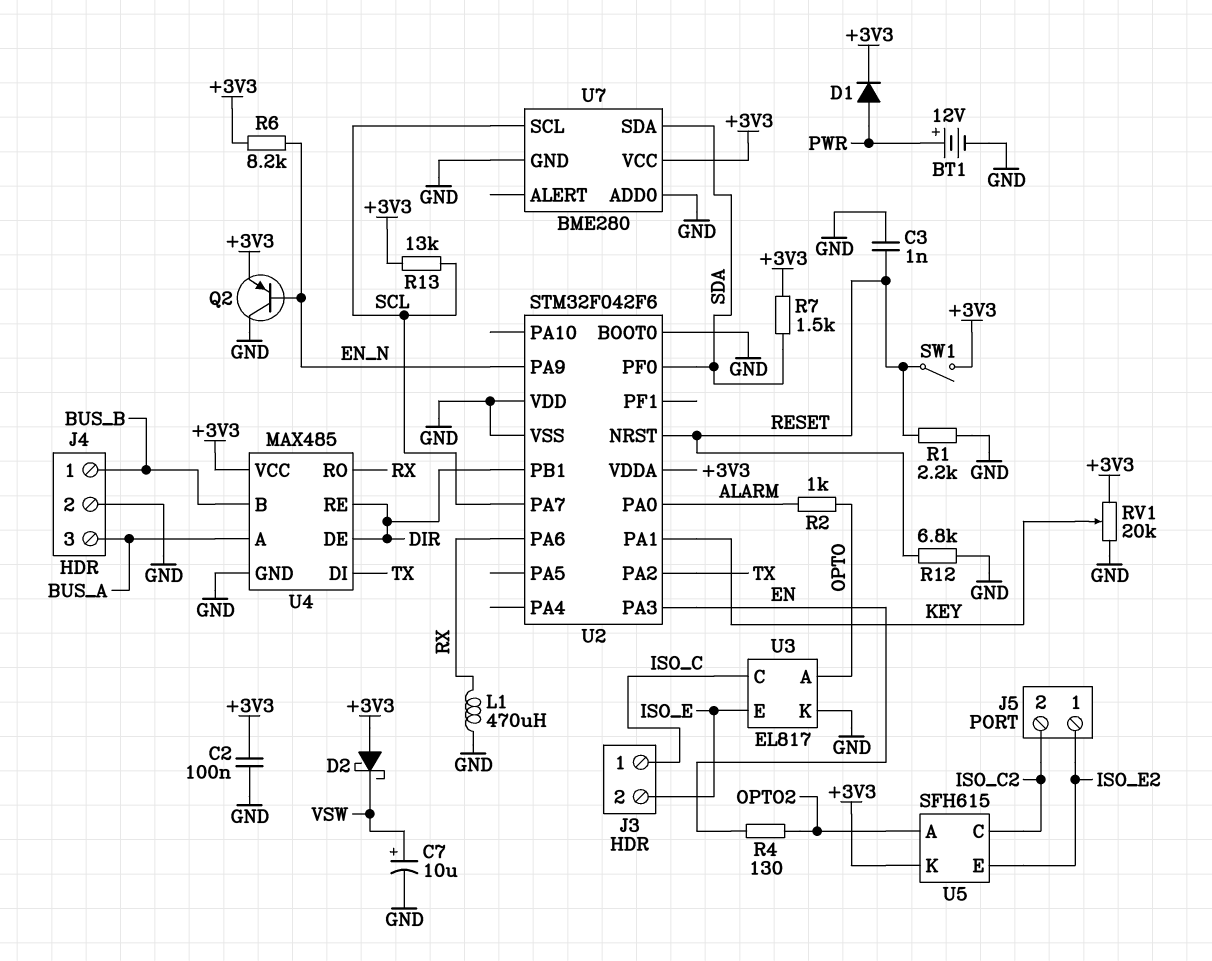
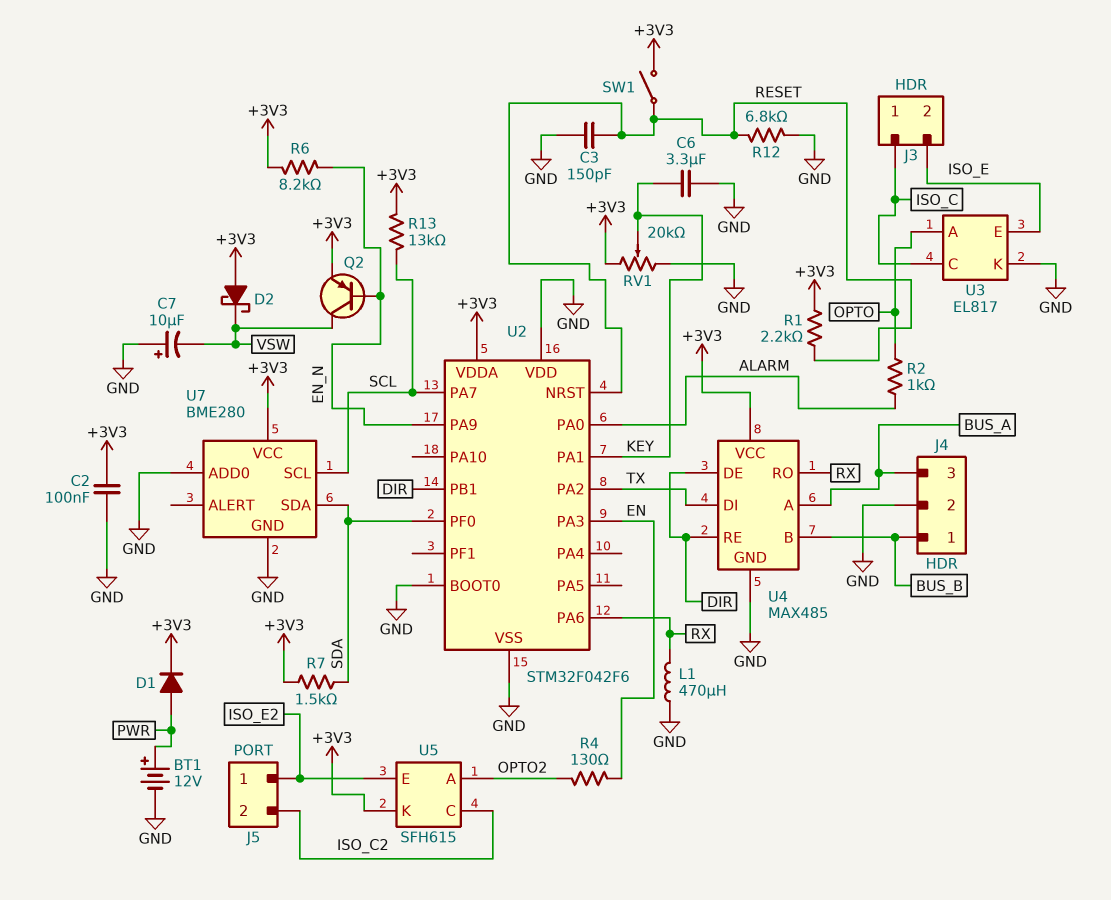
C3: 1nF (GND, RESET) -> 150pF (GND, RESET)
C6: none -> 3.3uF (GND, KEY)
C7: 10uF (plus VSW, minus GND) -> 10uF (plus GND, minus VSW)
Q2: PNP (B EN_N, C GND, E +3V3) -> PNP (B EN_N, C VSW, E +3V3)
R1: 2.2k (GND, RESET) -> 2.2k (+3V3, RESET)

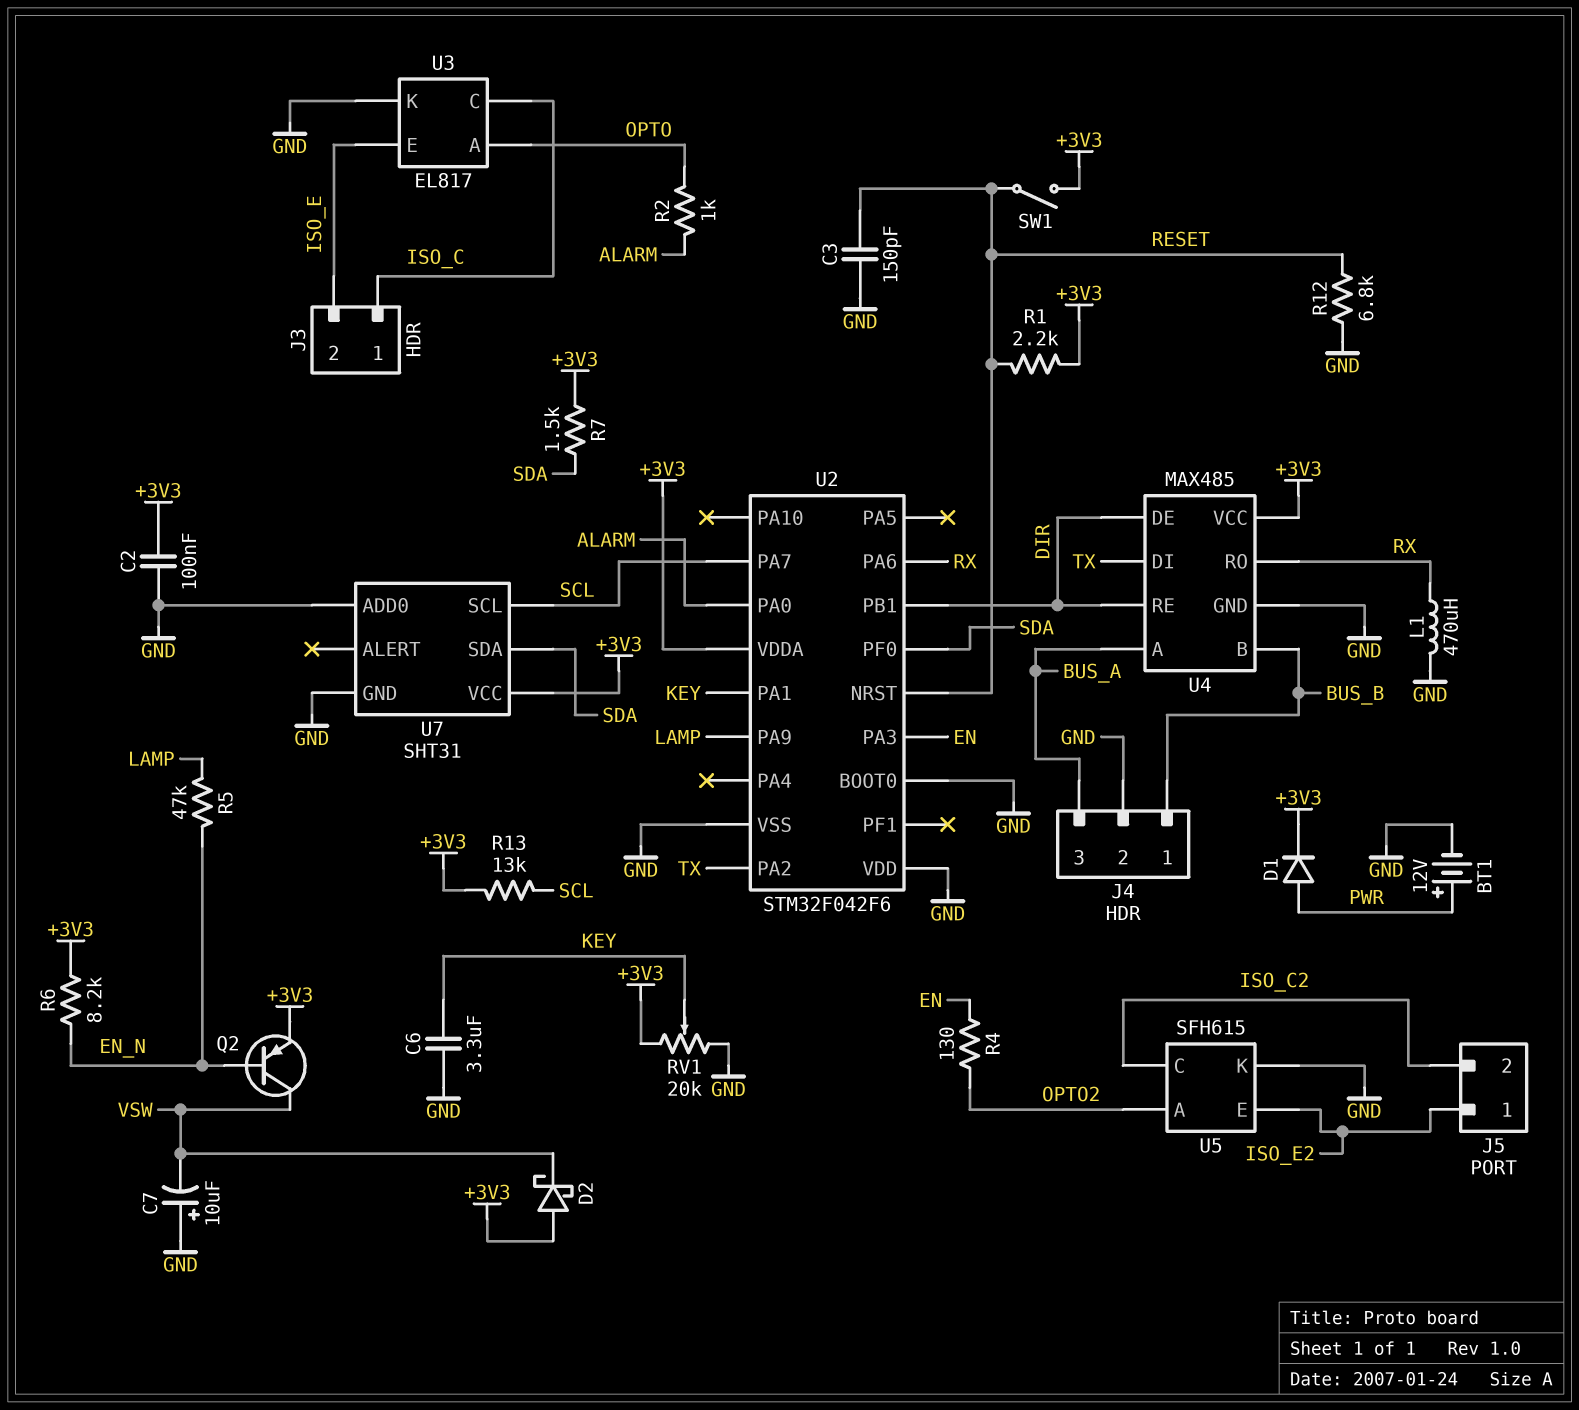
R5: none -> 47k (EN_N, LAMP)
U2 pin PA9: EN_N -> LAMP
U5 pin K: +3V3 -> GND
U7: BME280 -> SHT31

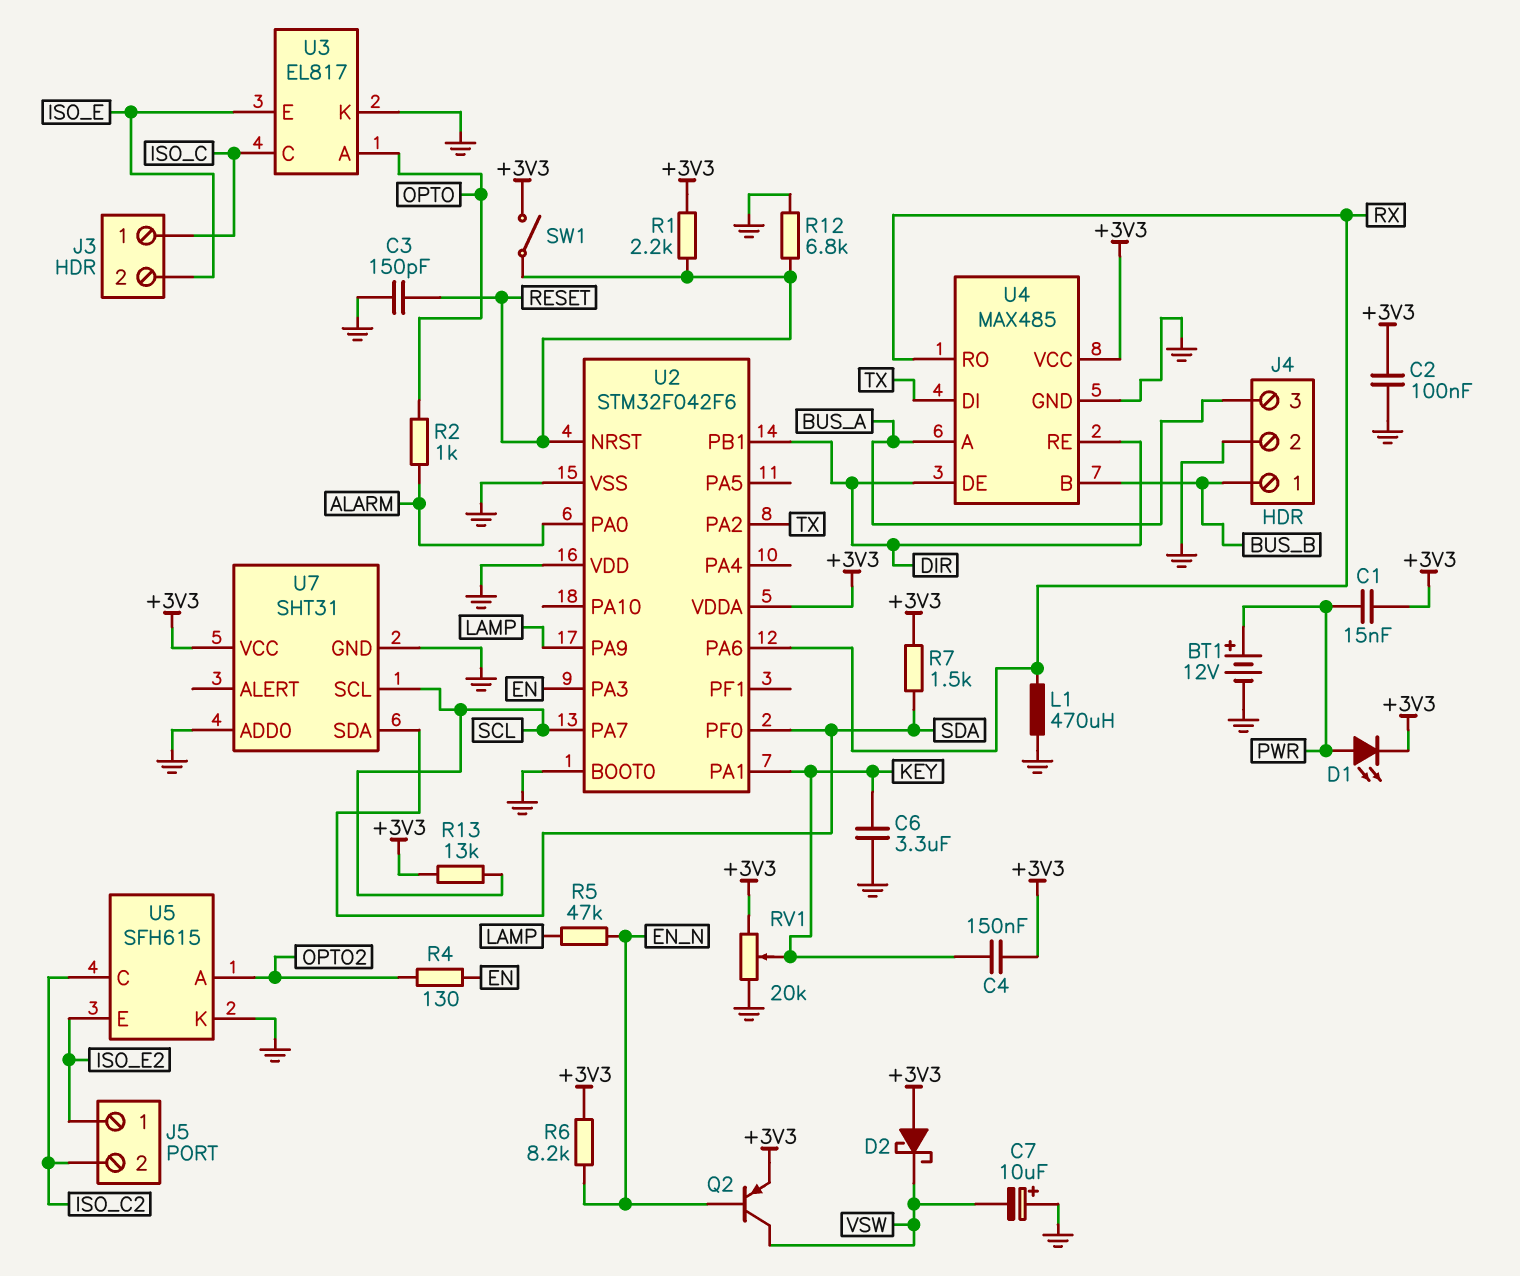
C1: none -> 15nF (+3V3, PWR)
C4: none -> 150nF (+3V3, KEY)
D1: diode (A PWR, K +3V3) -> LED (A PWR, K +3V3)

